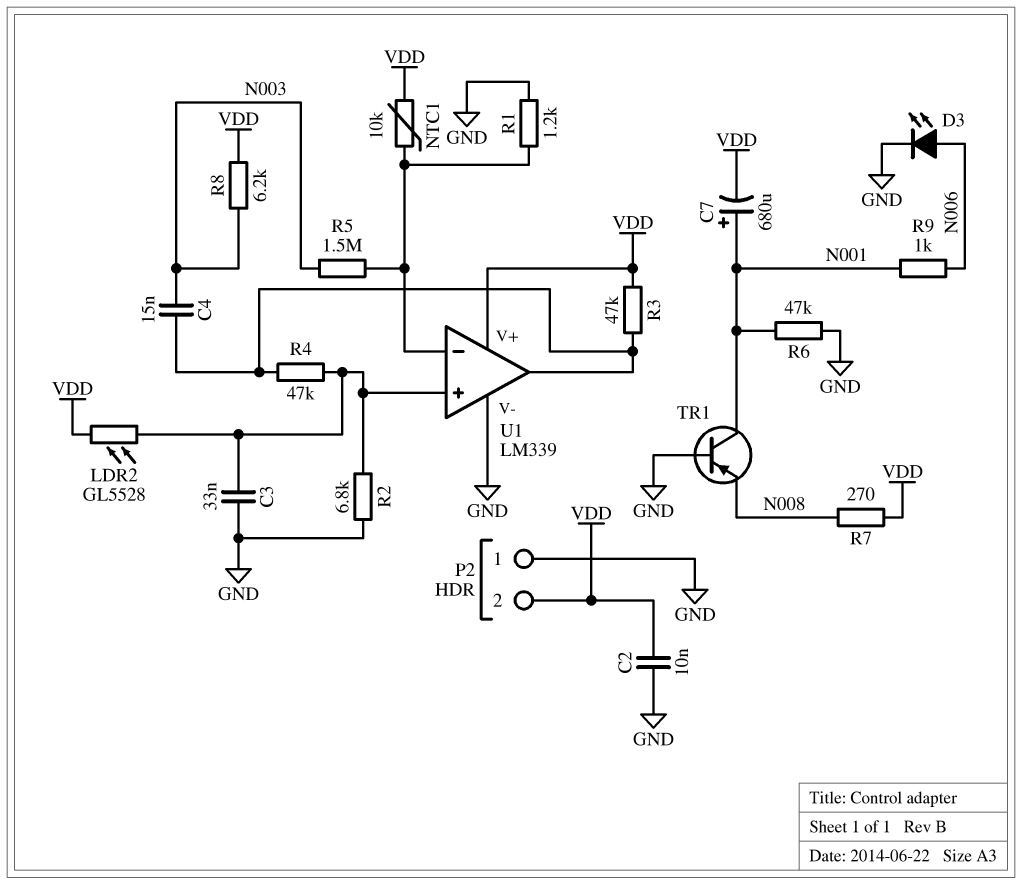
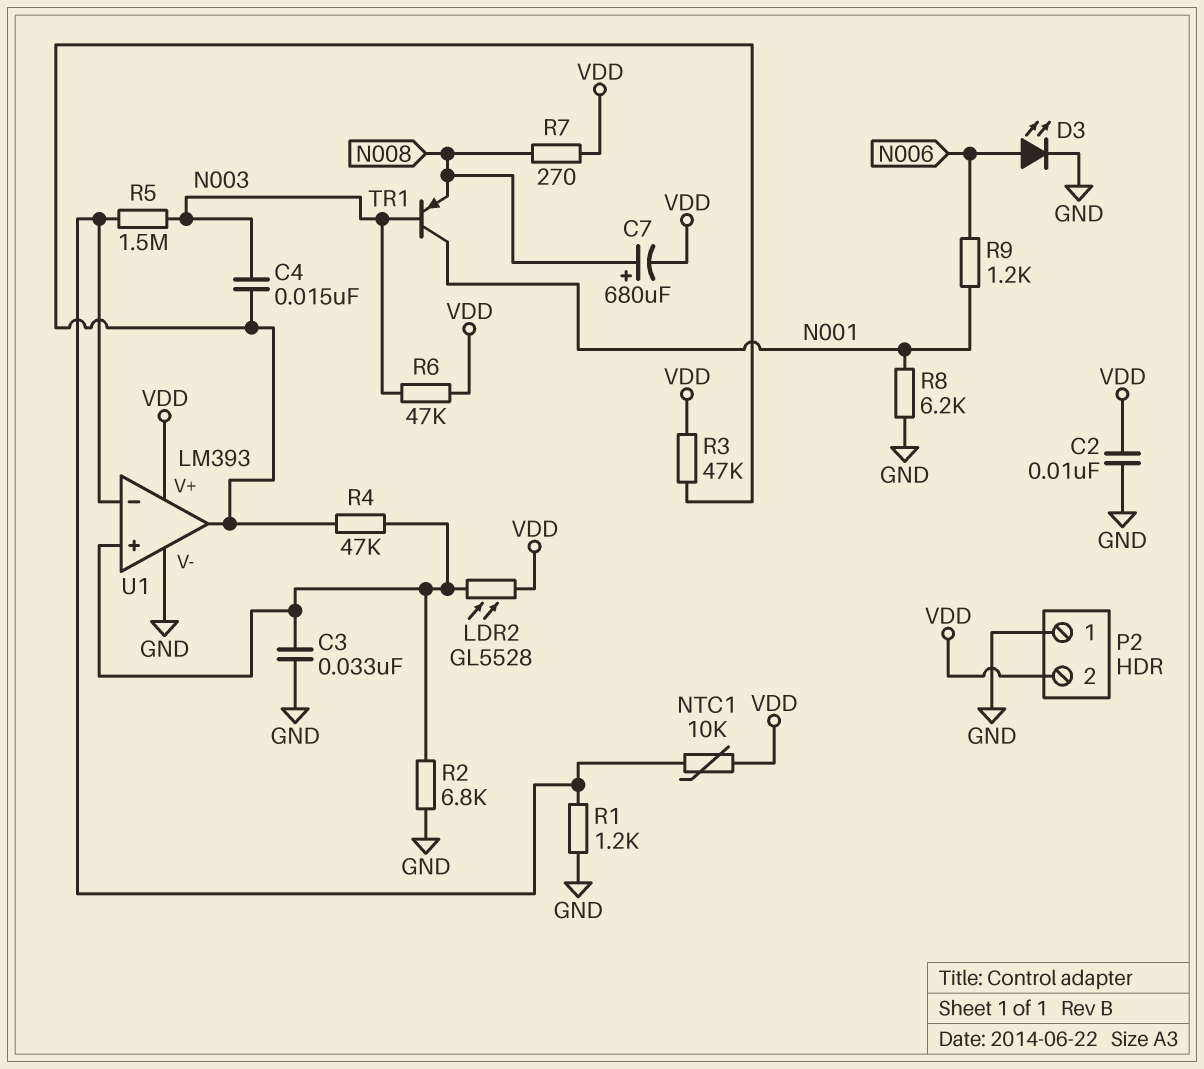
C7: 680uF (plus N001, minus VDD) -> 680uF (plus N008, minus VDD)
R6: 47k (GND, N001) -> 47k (N003, VDD)
R8: 6.2k (N003, VDD) -> 6.2k (GND, N001)
R9: 1k (N001, N006) -> 1.2k (N001, N006)
TR1: PNP (B GND, C N001, E N008) -> PNP (B N003, C N001, E N008)
U1: LM339 -> LM393

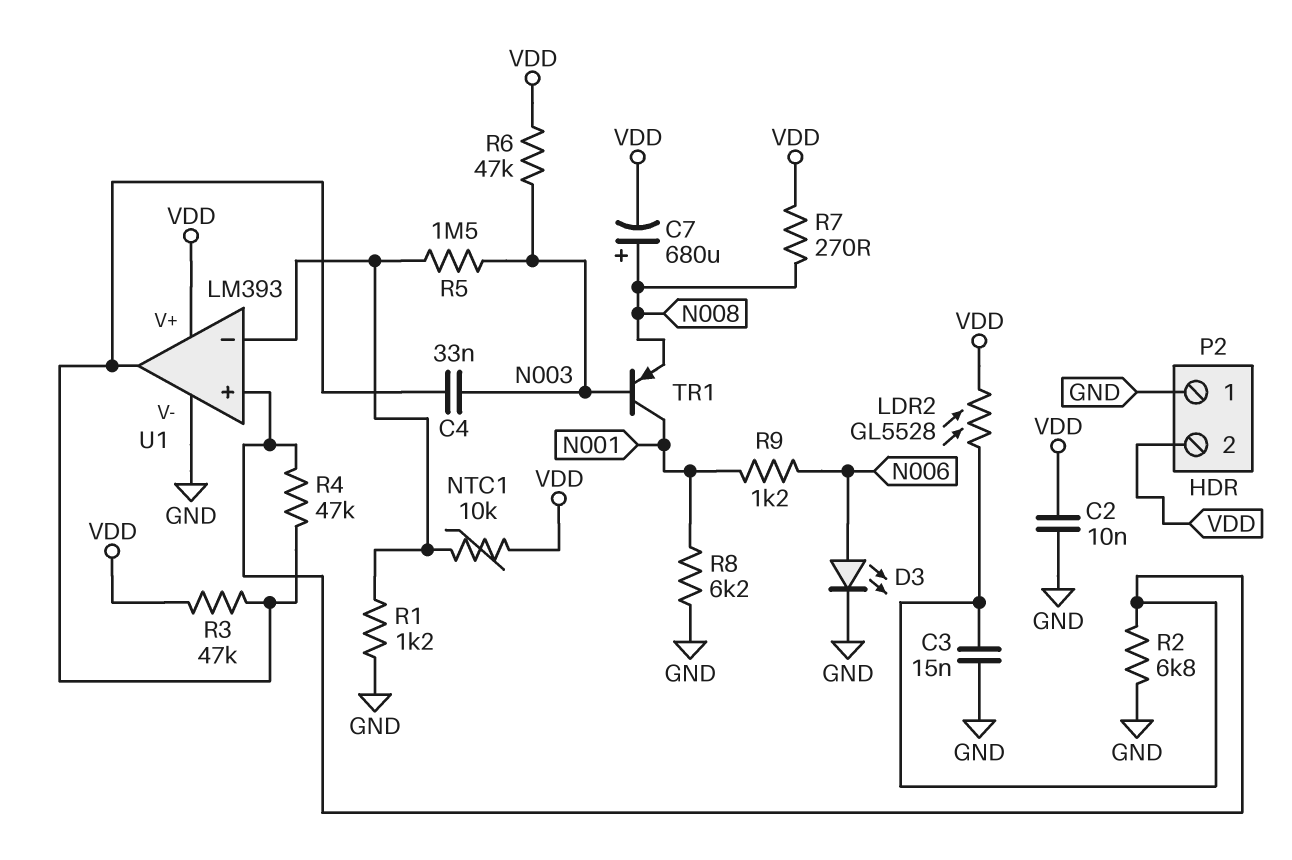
C3: 33nF (GND, U1/in+) -> 15nF (GND, U1/in+)
C4: 15nF (N003, U1/out) -> 33nF (N003, U1/out)

